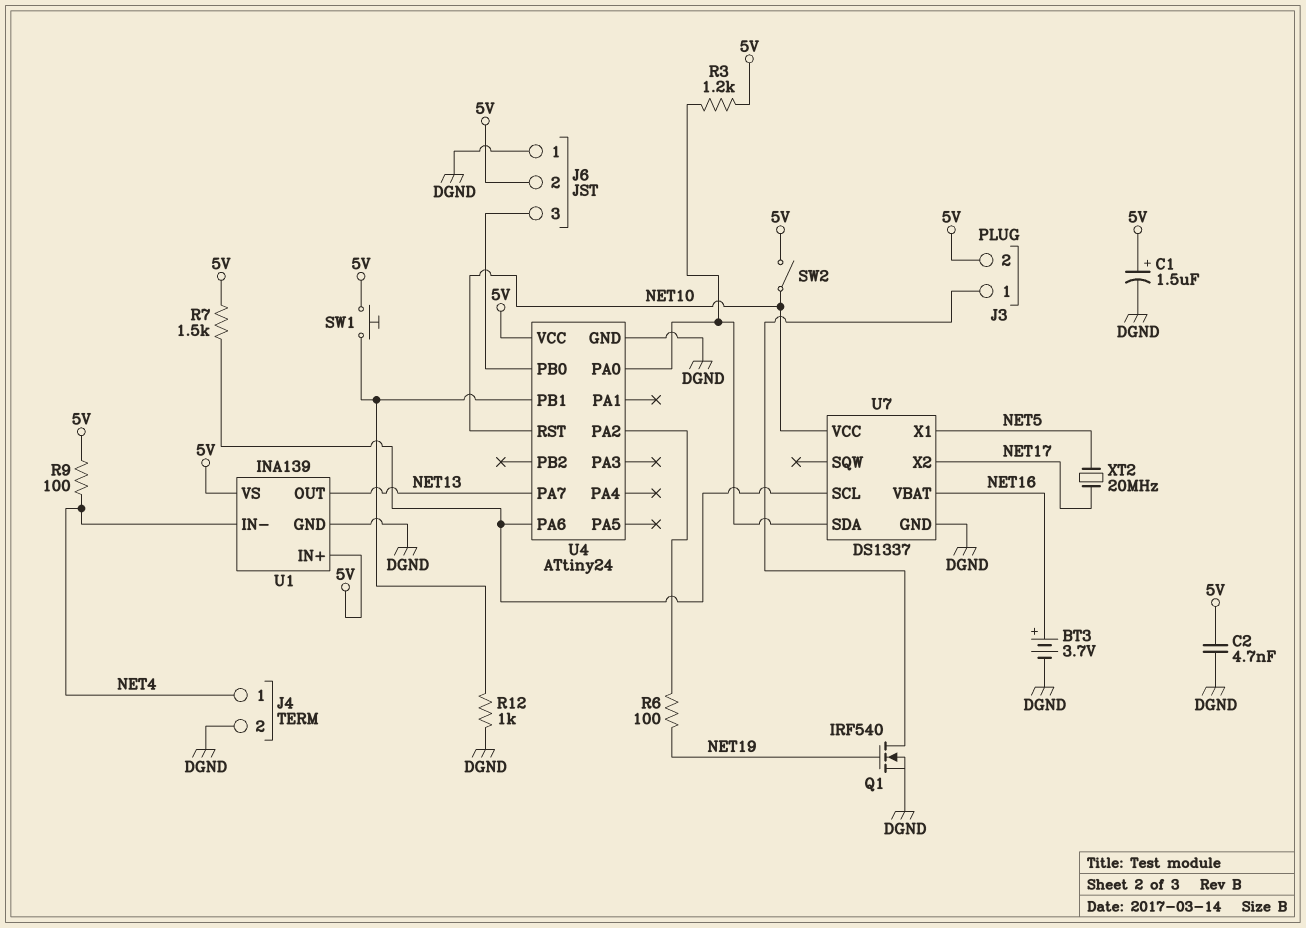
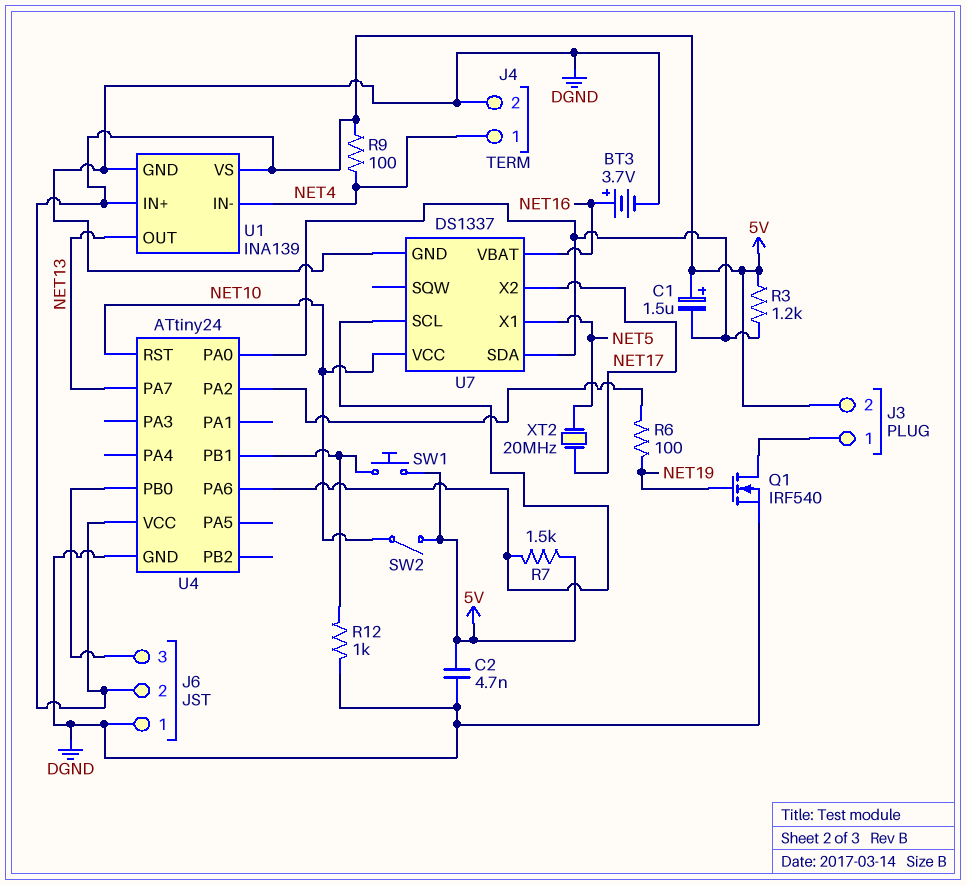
C1: 1.5uF (plus 5V, minus DGND) -> 1.5uF (plus 5V, minus U4/PA0)

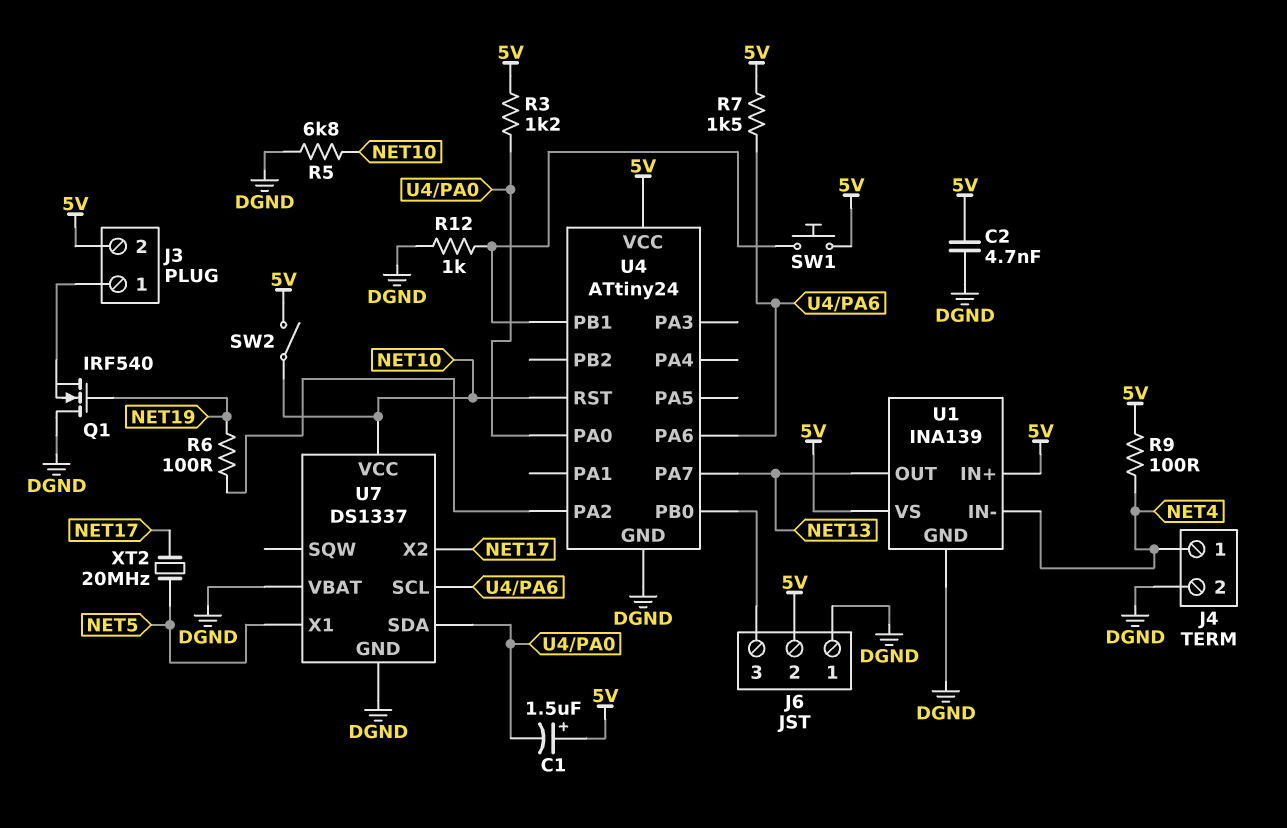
BT3: 3.7V (plus NET16, minus DGND) -> none
Q1: NMOS IRF540 (G NET19, D J3/1, S DGND) -> NMOS IRF540 (G NET19, D DGND, S J3/1)
R5: none -> 6.8k (DGND, NET10)
U7 pin VBAT: NET16 -> DGND

